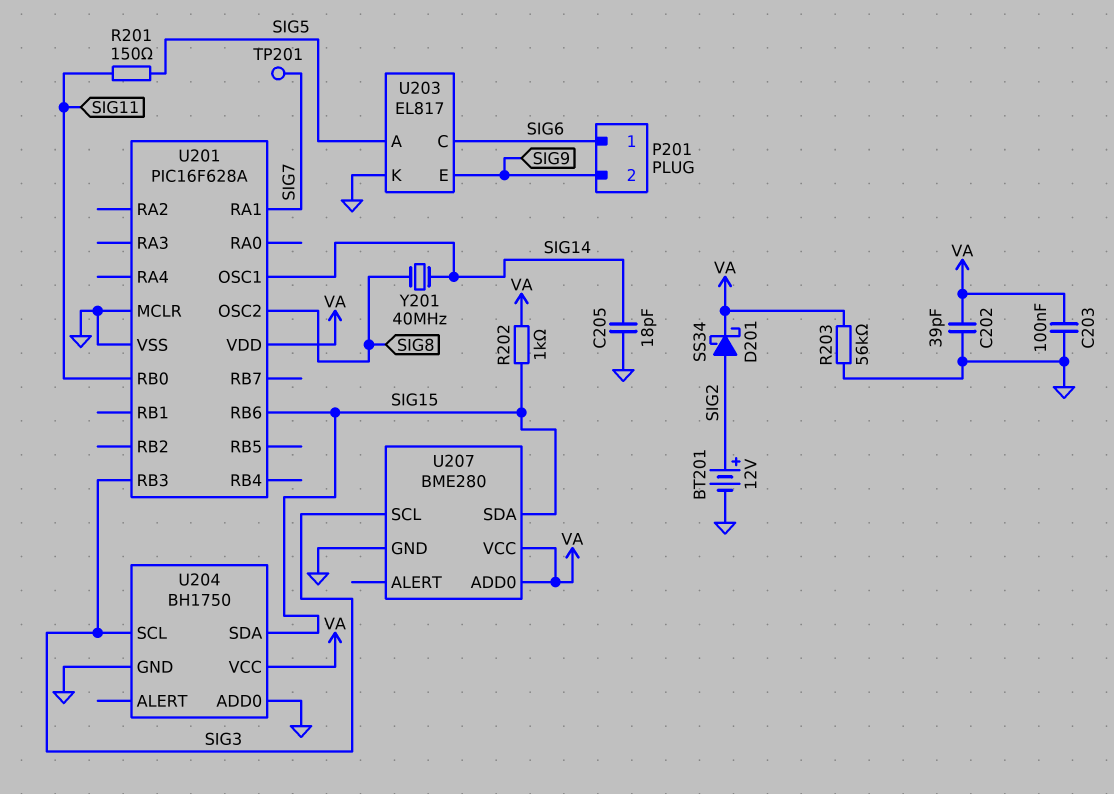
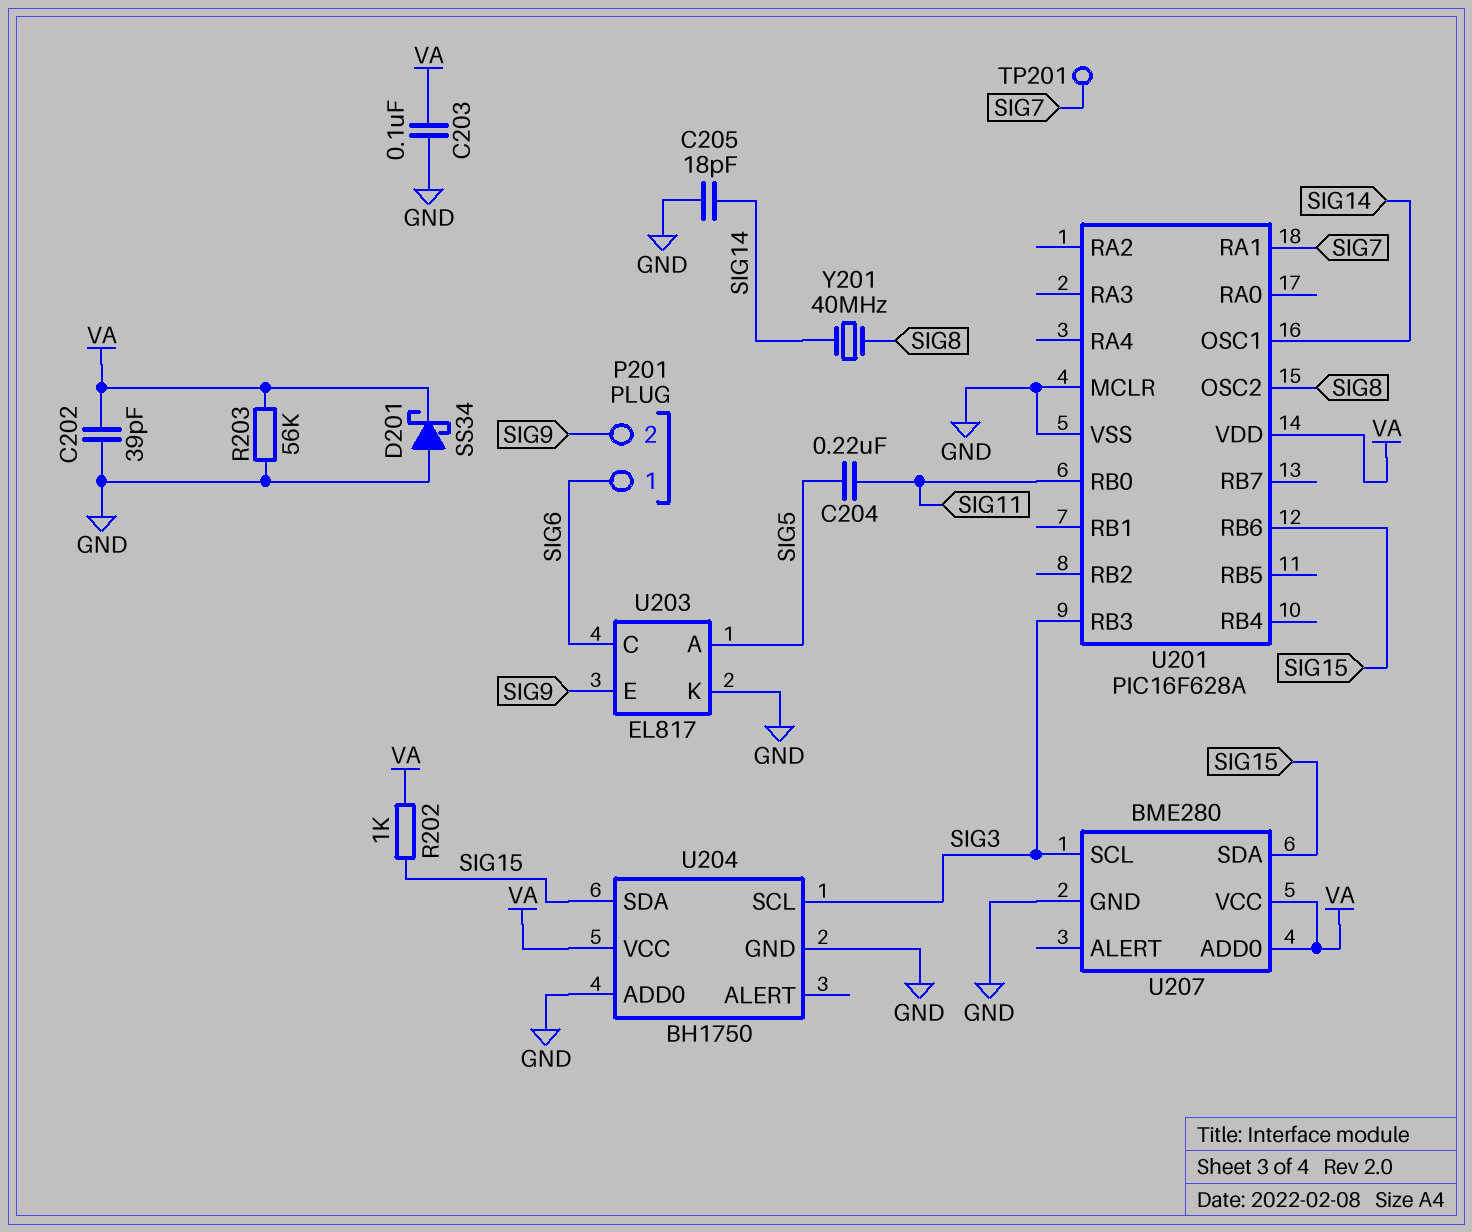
BT201: 12V (plus SIG2, minus GND) -> none
C204: none -> 220nF (SIG5, SIG11)
D201: schottky SS34 (A SIG2, K VA) -> schottky SS34 (A GND, K VA)
R201: 150 (SIG5, SIG11) -> none

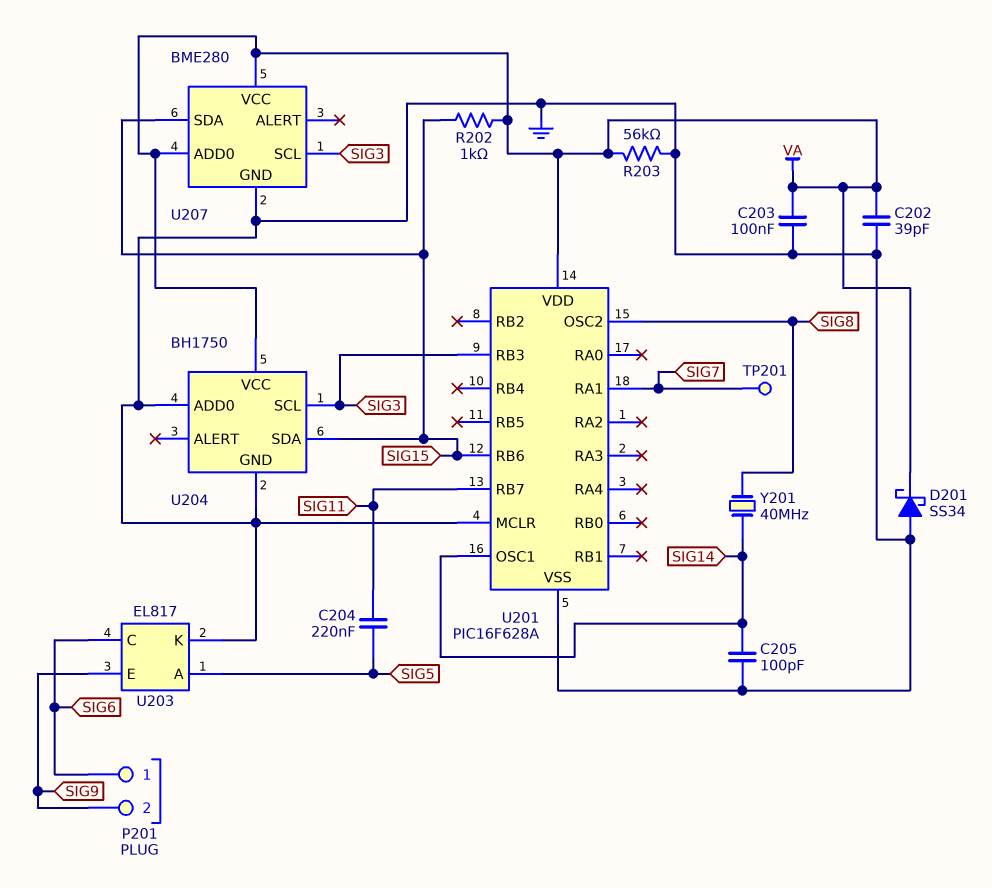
C205: 18pF (GND, SIG14) -> 100pF (GND, SIG14)
U201 pin RB0: SIG11 -> none
U201 pin RB7: none -> SIG11

